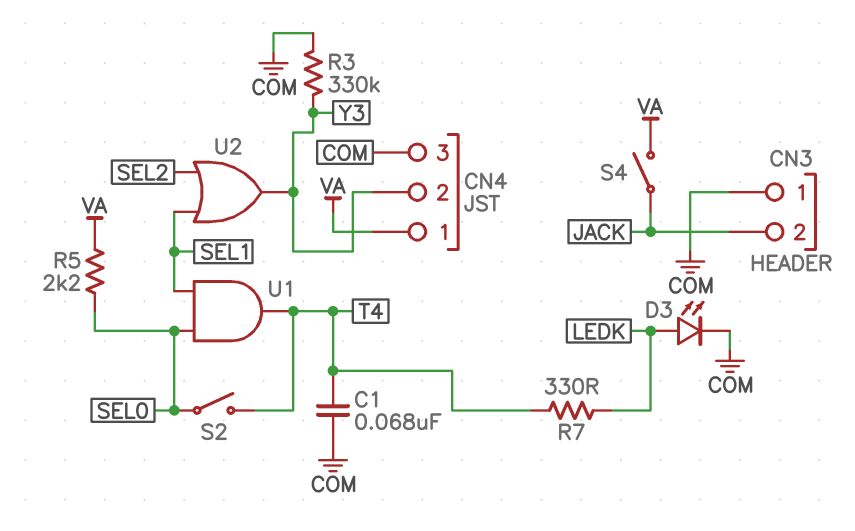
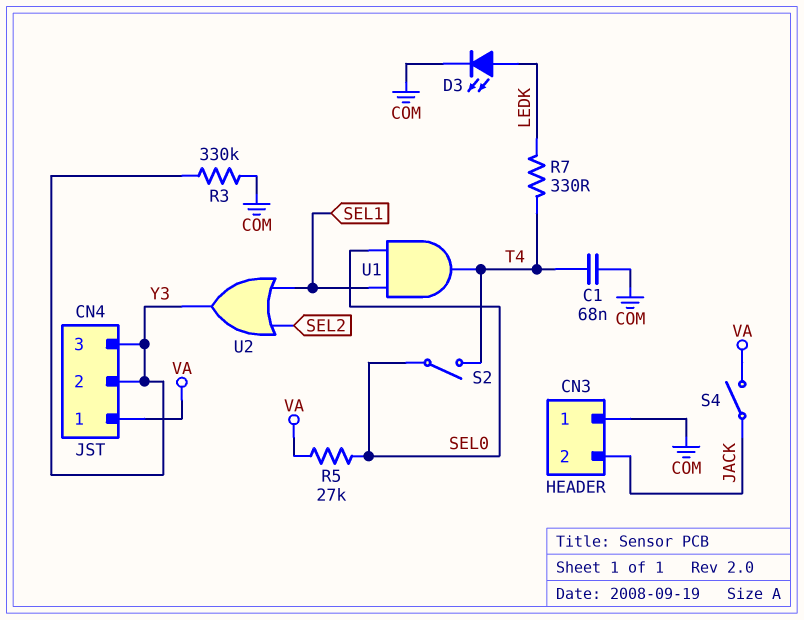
CN4 pin 3: COM -> Y3
R5: 2.2k (SEL0, VA) -> 27k (SEL0, VA)

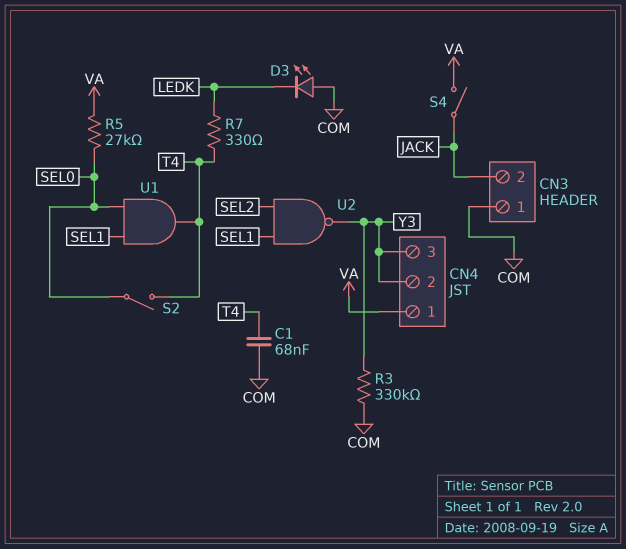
D3: LED (A LEDK, K COM) -> LED (A COM, K LEDK)
U2: OR (in SEL1, in SEL2, out Y3) -> NAND (in SEL1, in SEL2, out Y3)

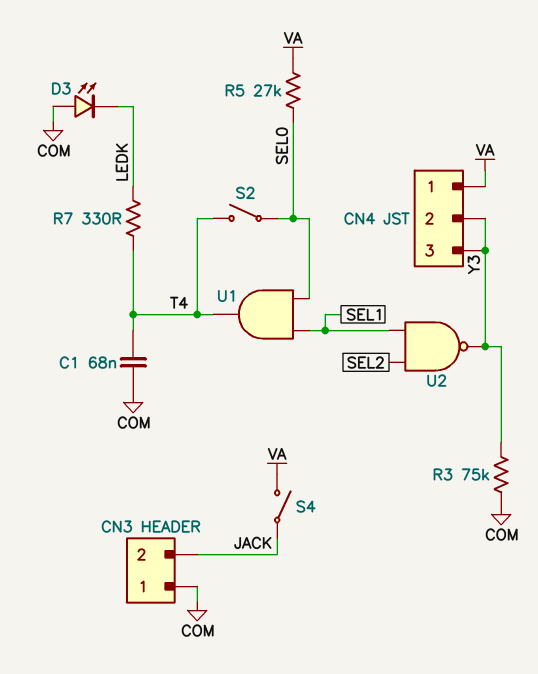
R3: 330k (COM, Y3) -> 75k (COM, Y3)

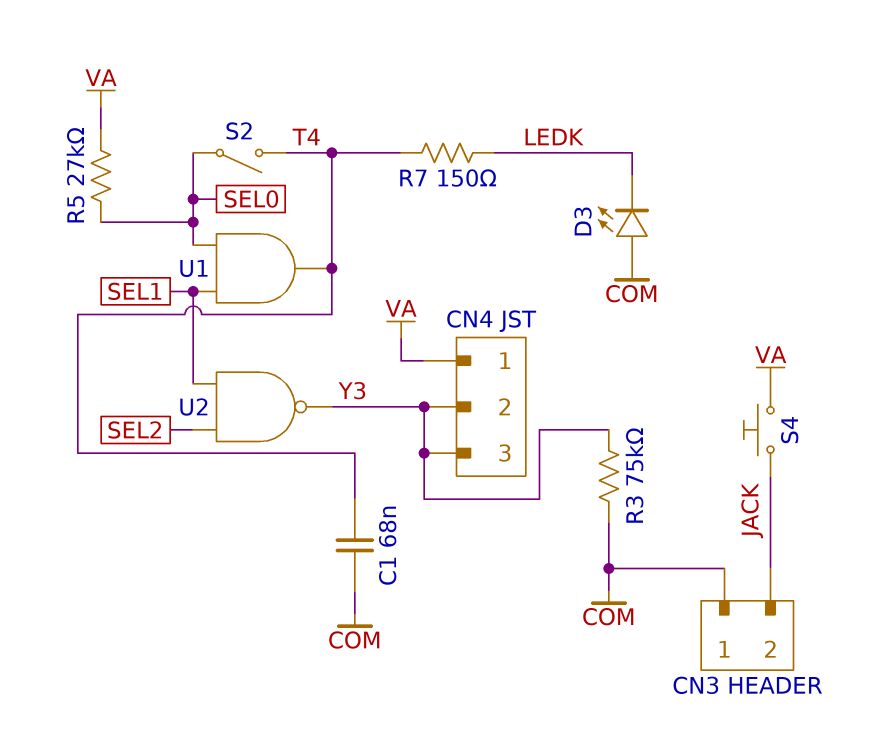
R7: 330 (LEDK, T4) -> 150 (LEDK, T4)
S4: switch (JACK, VA) -> button (JACK, VA)

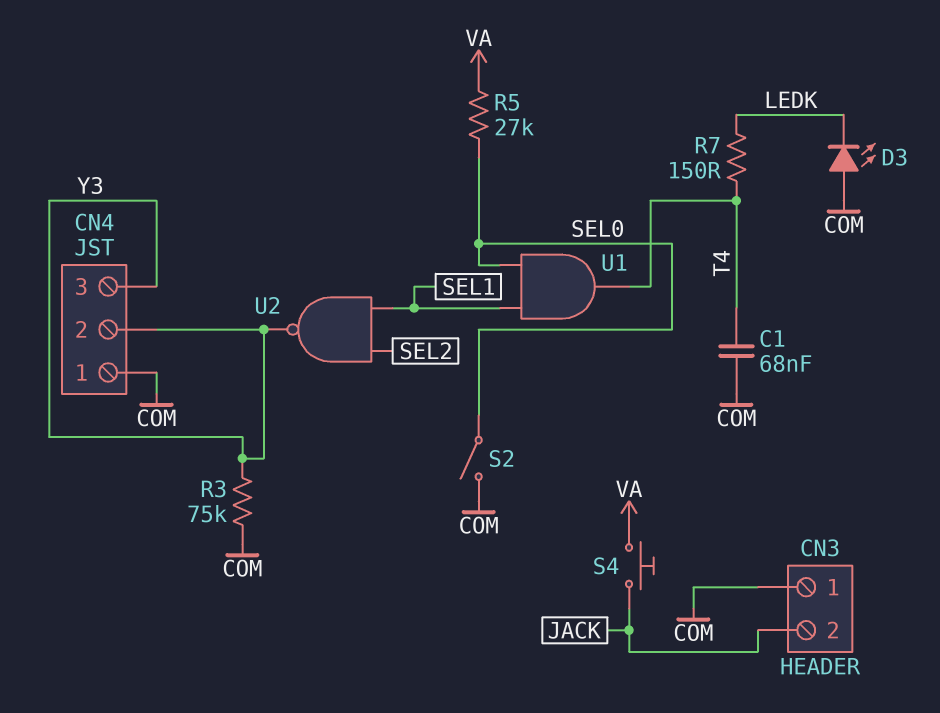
CN4 pin 1: VA -> COM
S2: switch (SEL0, T4) -> switch (COM, SEL0)

